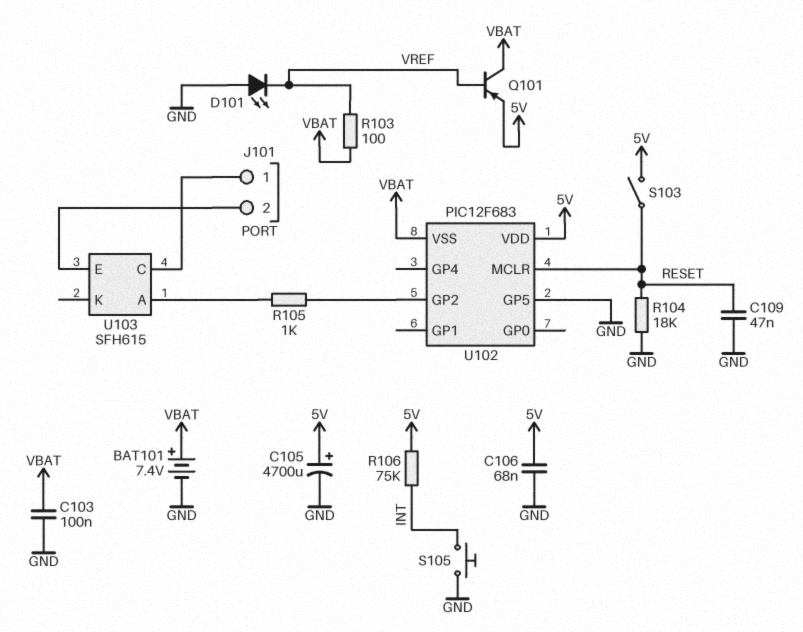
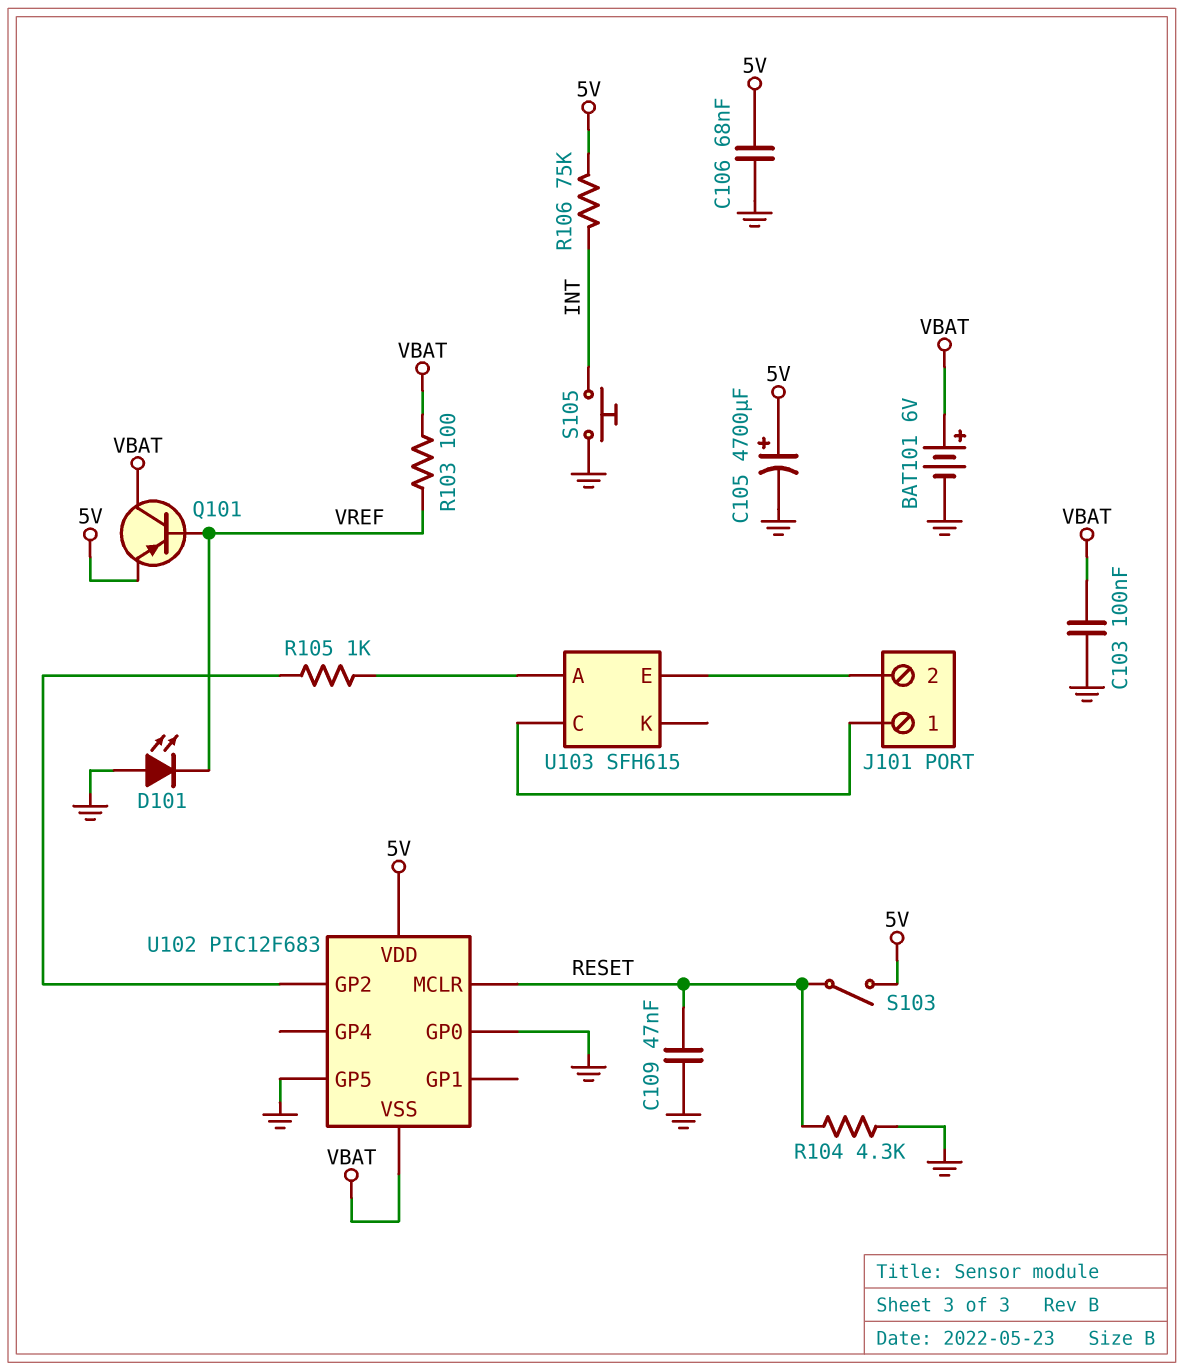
BAT101: 7.4V (plus VBAT, minus GND) -> 6V (plus VBAT, minus GND)
R104: 18k (GND, RESET) -> 4.3k (GND, RESET)
U102 pin GP0: none -> GND

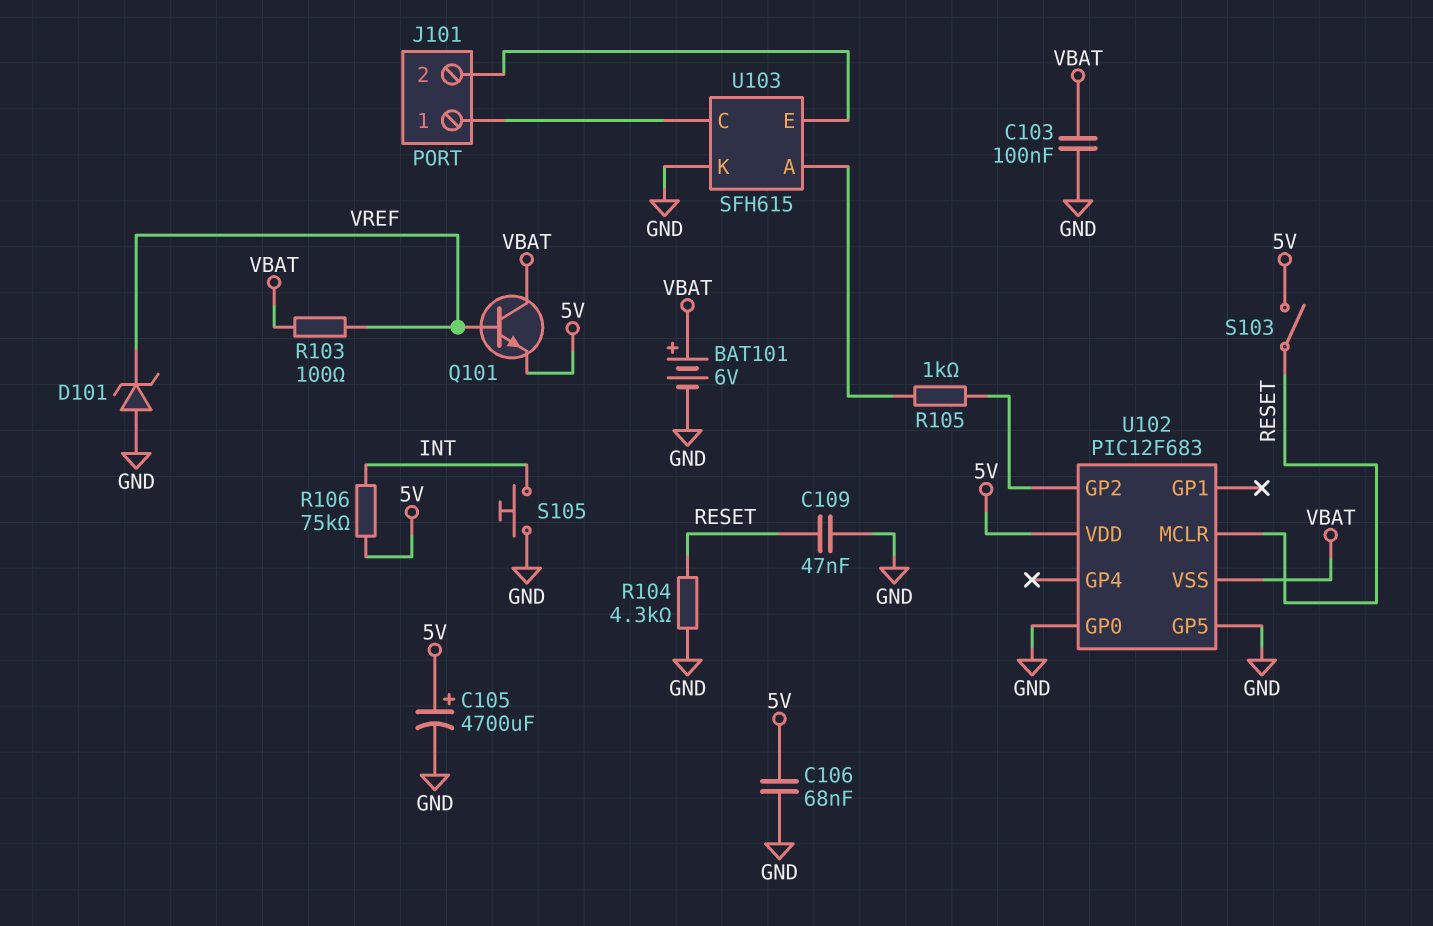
D101: LED (A GND, K VREF) -> zener (A GND, K VREF)
Q101: PNP (B VREF, C VBAT, E 5V) -> NPN (B VREF, C VBAT, E 5V)
U103 pin K: none -> GND

